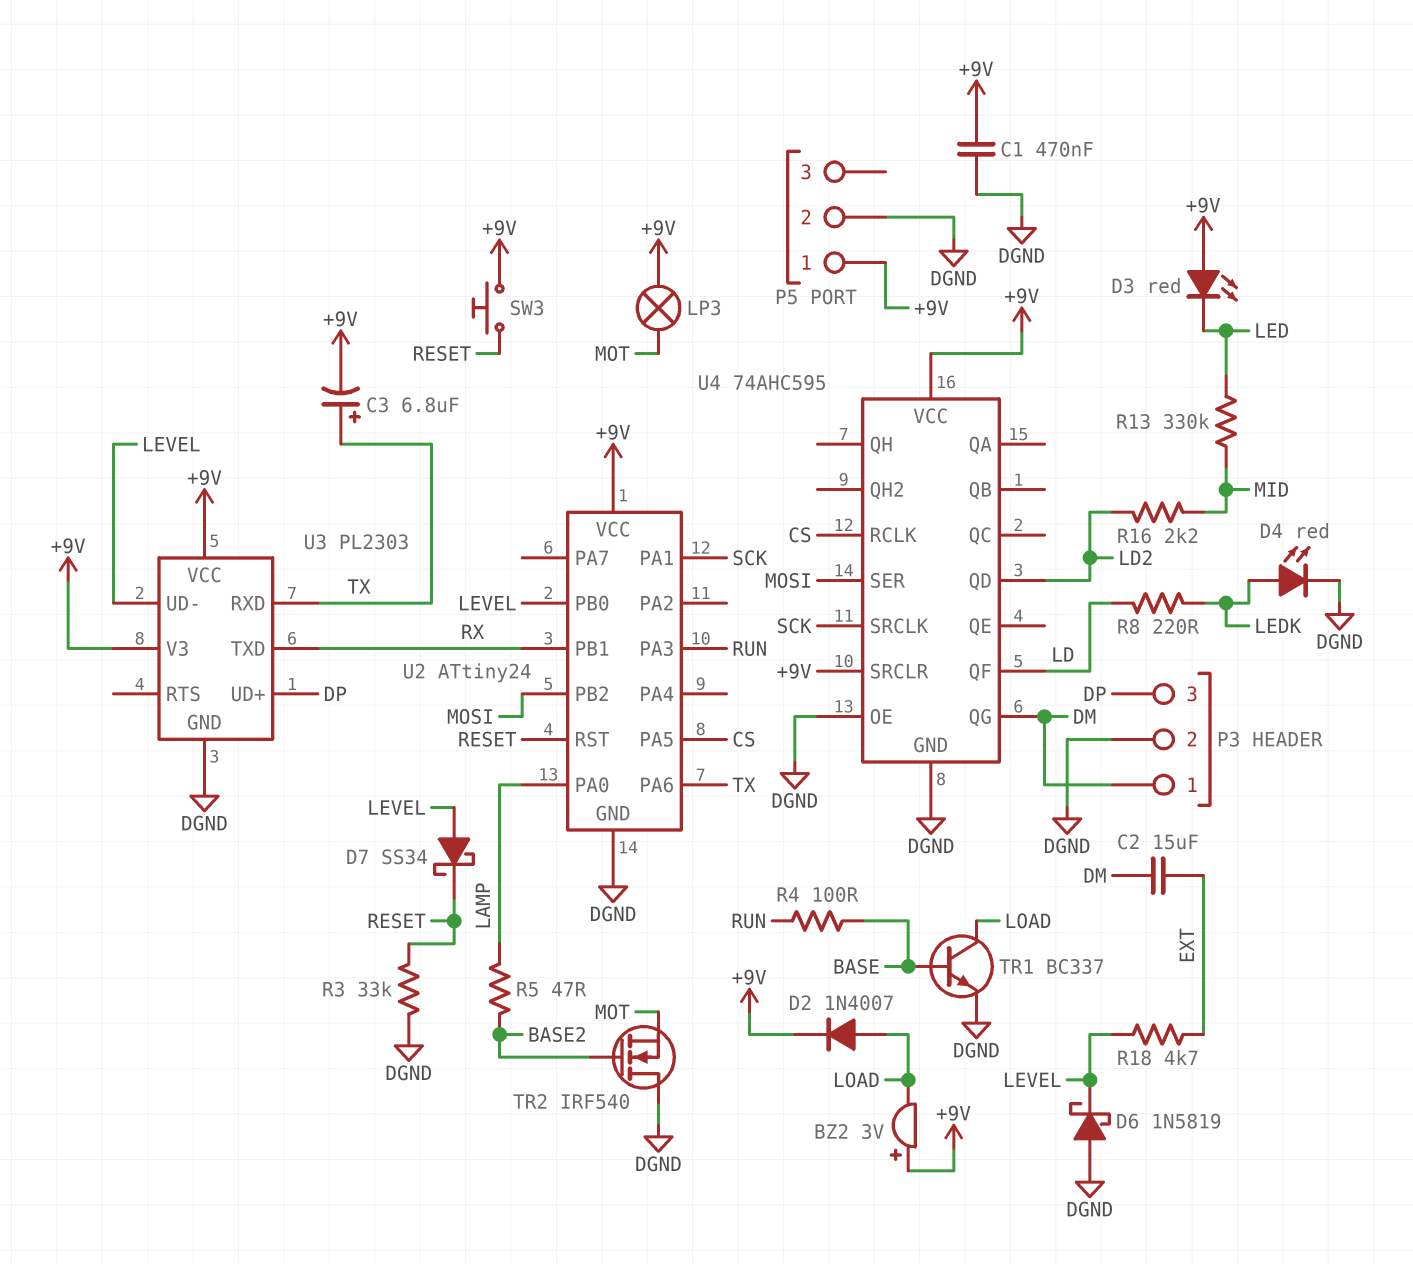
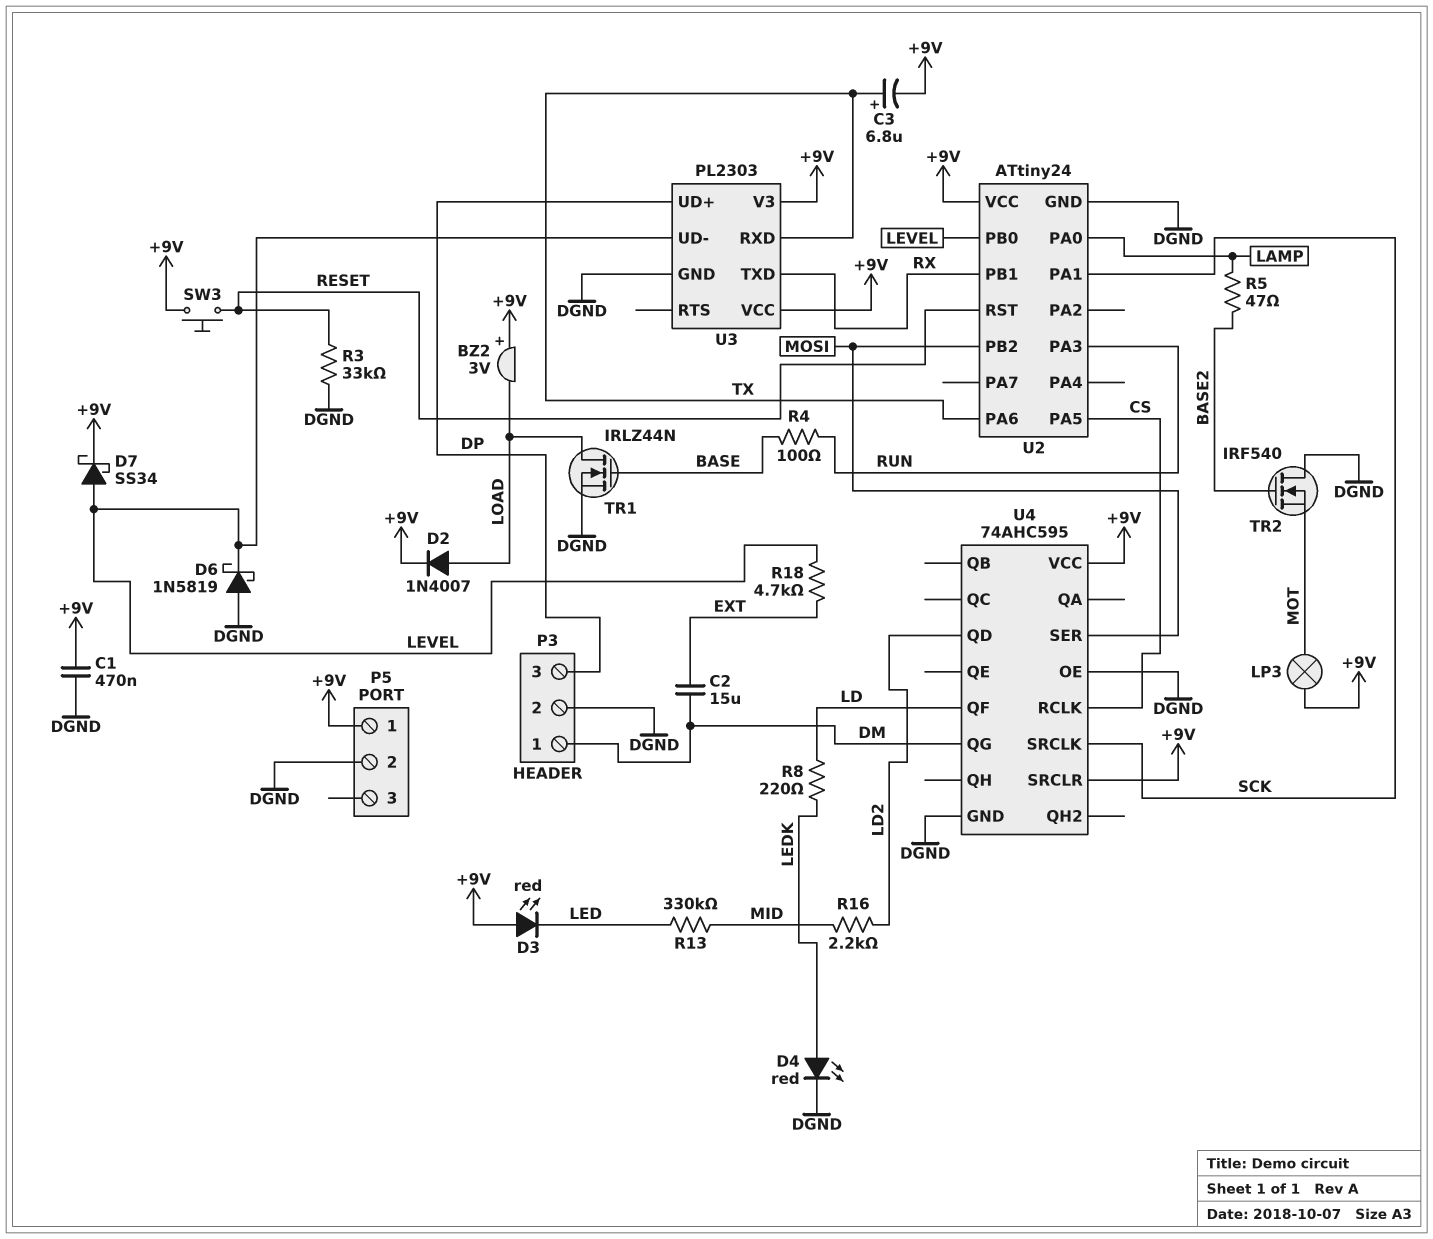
D7: schottky SS34 (A LEVEL, K RESET) -> schottky SS34 (A LEVEL, K +9V)
TR1: NPN BC337 (B BASE, C LOAD, E DGND) -> NMOS IRLZ44N (G BASE, D LOAD, S DGND)

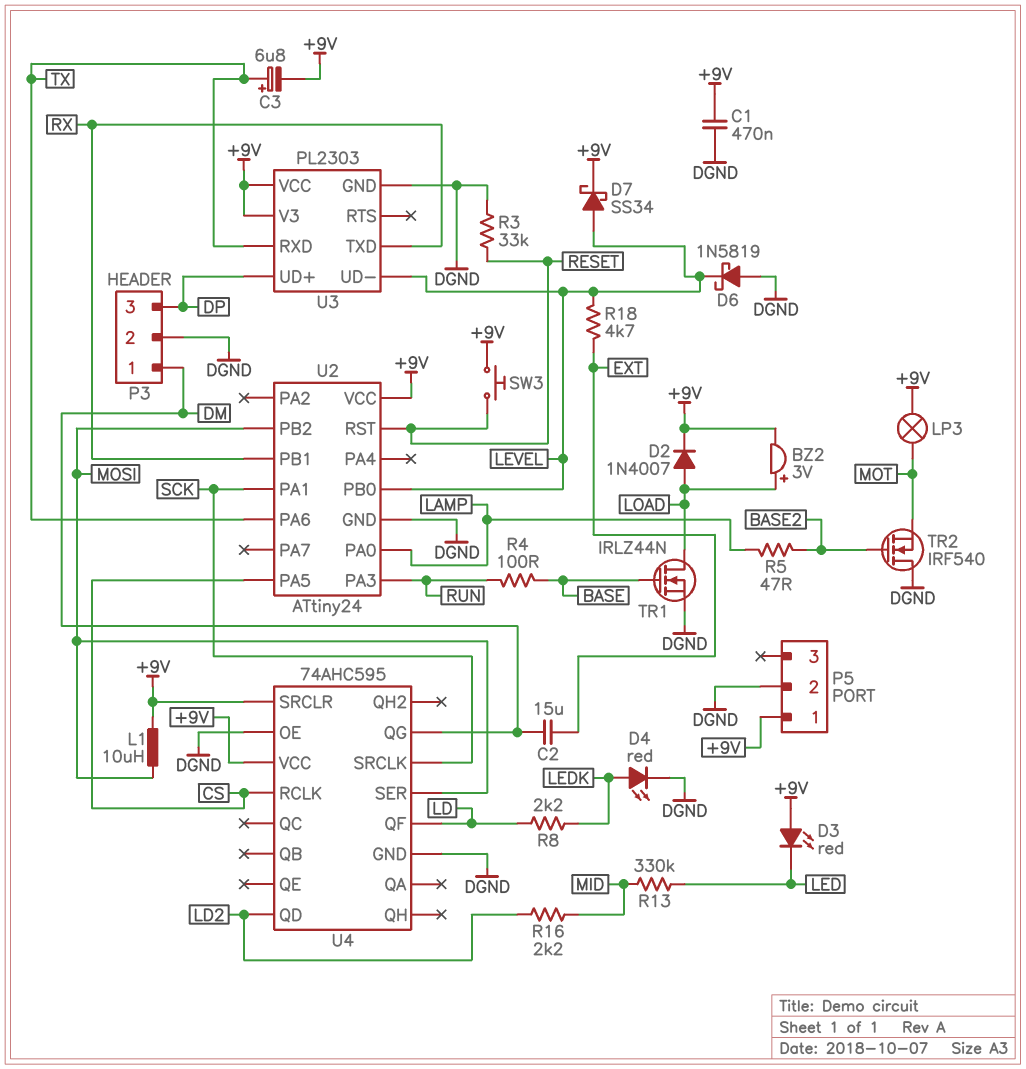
BZ2: buzzer 3V (plus +9V, minus LOAD) -> buzzer 3V (plus LOAD, minus +9V)
L1: none -> 10uH (+9V, MOSI)
R8: 220 (LD, LEDK) -> 2.2k (LD, LEDK)

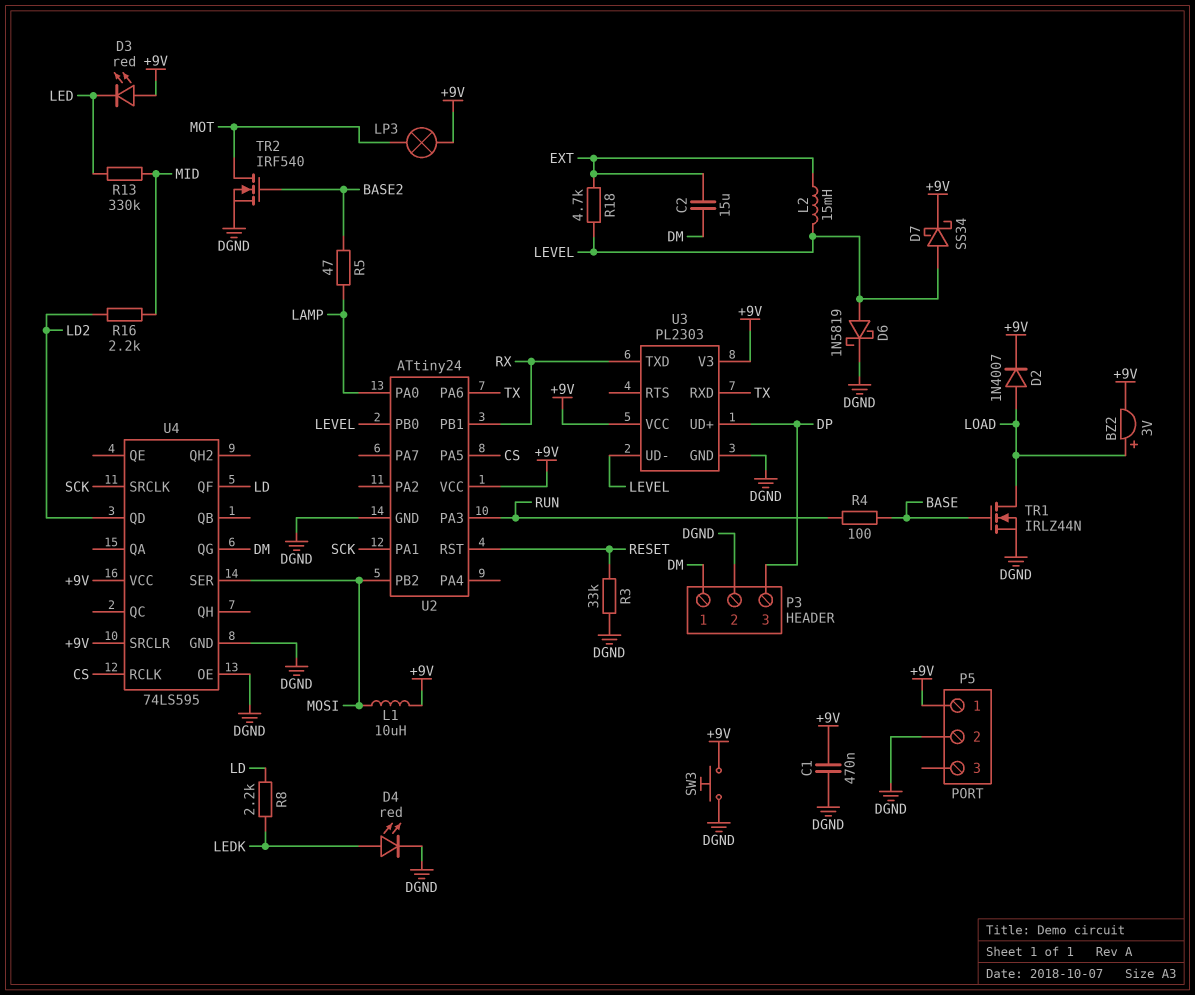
C3: 6.8uF (plus TX, minus +9V) -> none
D6: schottky 1N5819 (A DGND, K LEVEL) -> schottky 1N5819 (A LEVEL, K DGND)
L2: none -> 15mH (EXT, LEVEL)
SW3: button (+9V, RESET) -> button (+9V, DGND)
TR2: NMOS IRF540 (G BASE2, D DGND, S MOT) -> NMOS IRF540 (G BASE2, D MOT, S DGND)
U4: 74AHC595 -> 74LS595

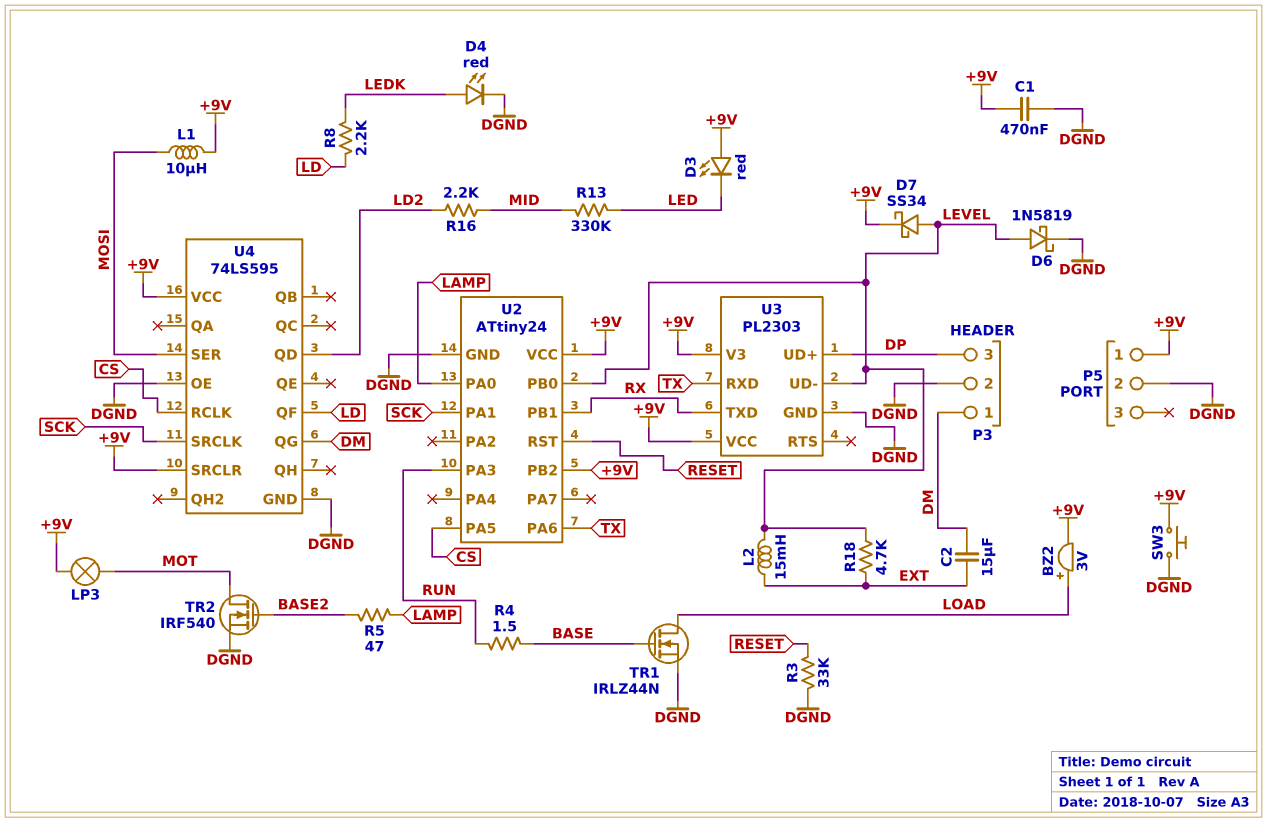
D2: diode 1N4007 (A LOAD, K +9V) -> none
R4: 100 (BASE, RUN) -> 1.5 (BASE, RUN)
U2 pin PB2: MOSI -> +9V

